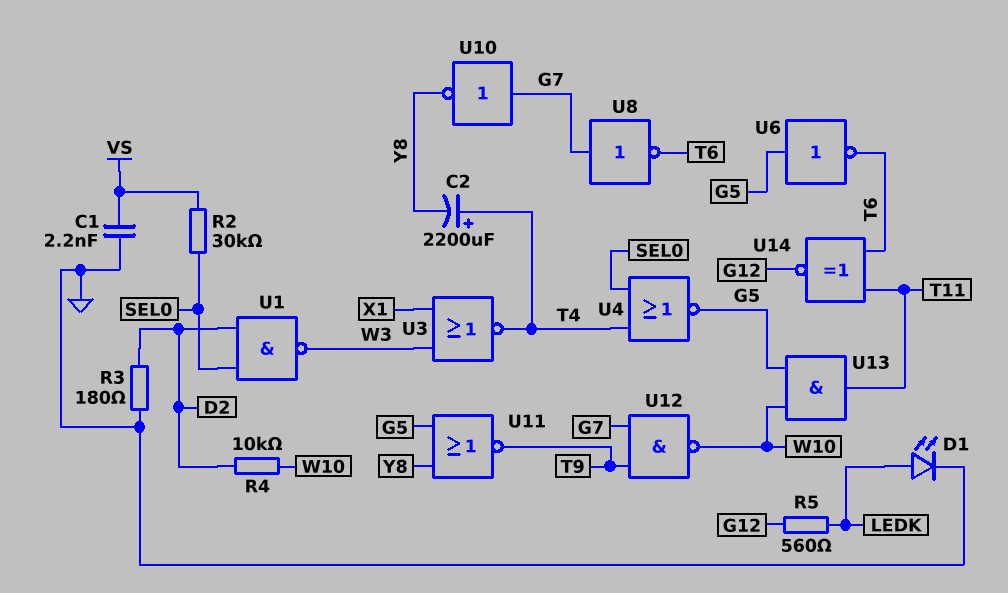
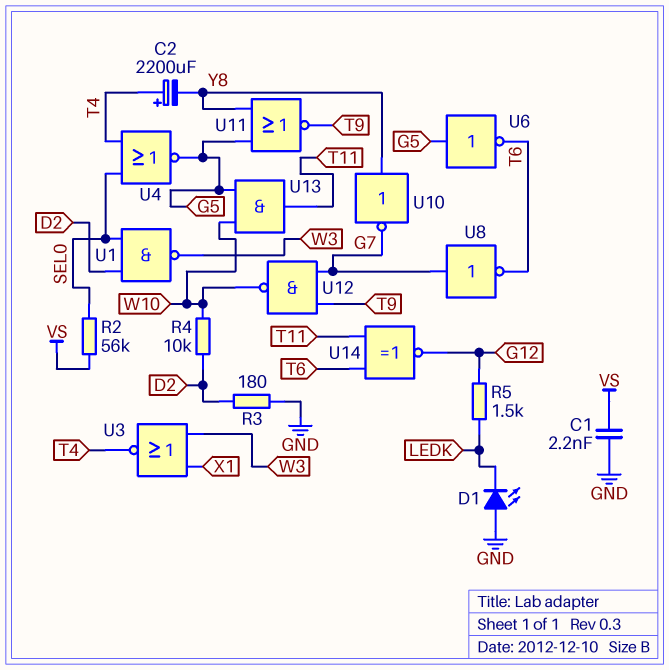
D1: LED (A LEDK, K GND) -> LED (A GND, K LEDK)
R2: 30k (SEL0, VS) -> 56k (SEL0, VS)
R5: 560 (G12, LEDK) -> 1.5k (G12, LEDK)
U10: NOT (in G7, out Y8) -> NOT (in Y8, out G7)

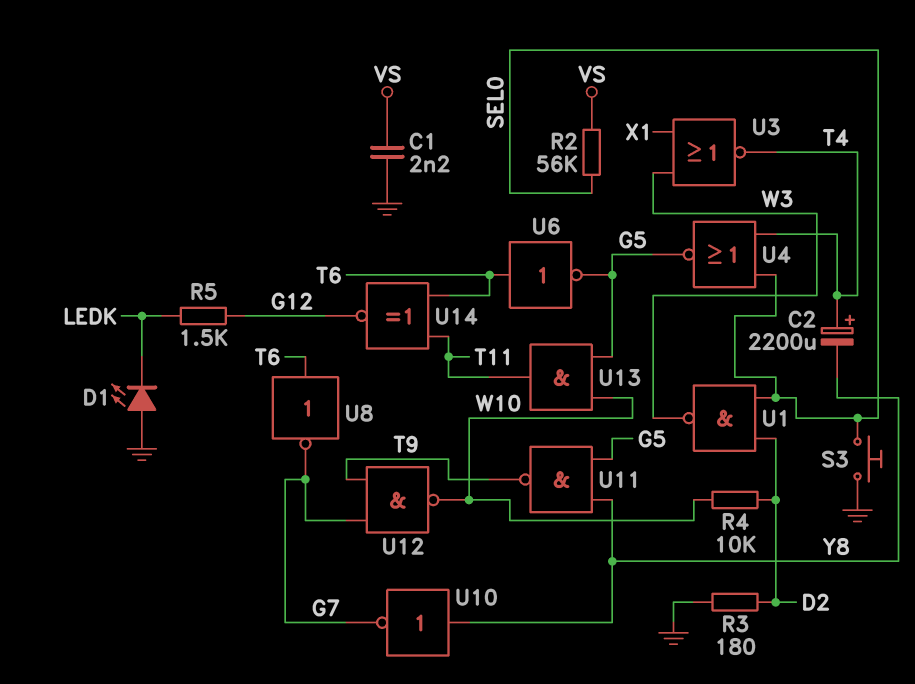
S3: none -> button (GND, SEL0)
U6: NOT (in G5, out T6) -> NOT (in T6, out G5)
U8: NOT (in G7, out T6) -> NOT (in T6, out G7)
U11: NOR (in G5, in Y8, out T9) -> NAND (in G5, in Y8, out T9)

